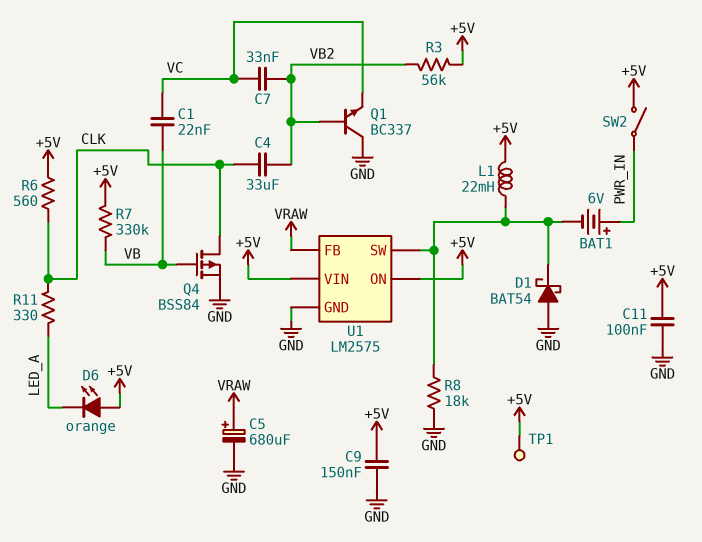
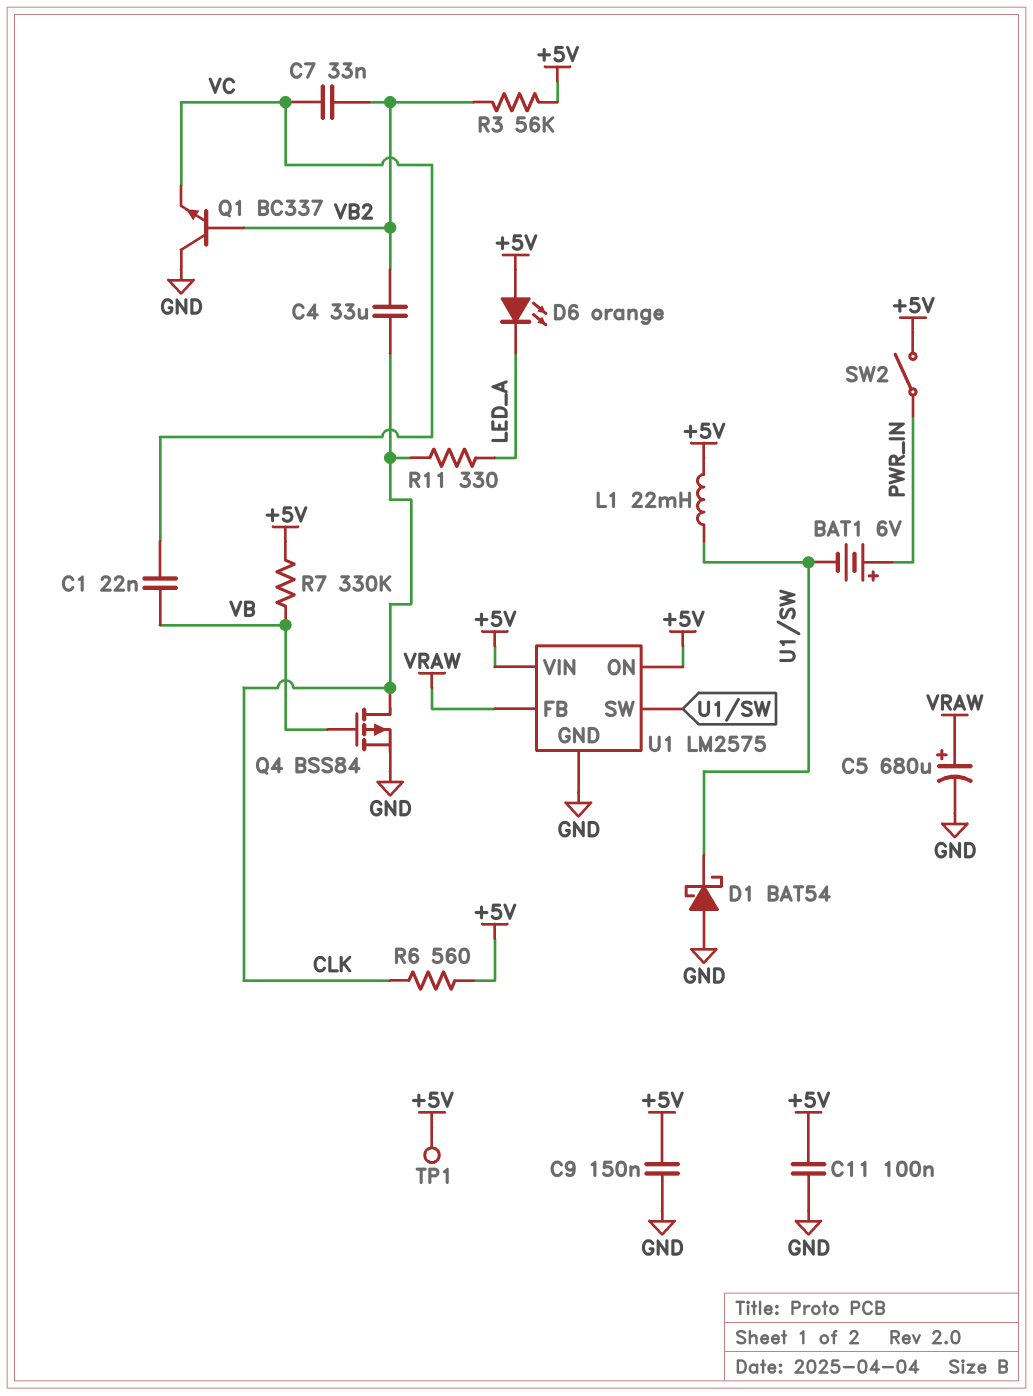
R8: 18k (GND, U1/SW) -> none

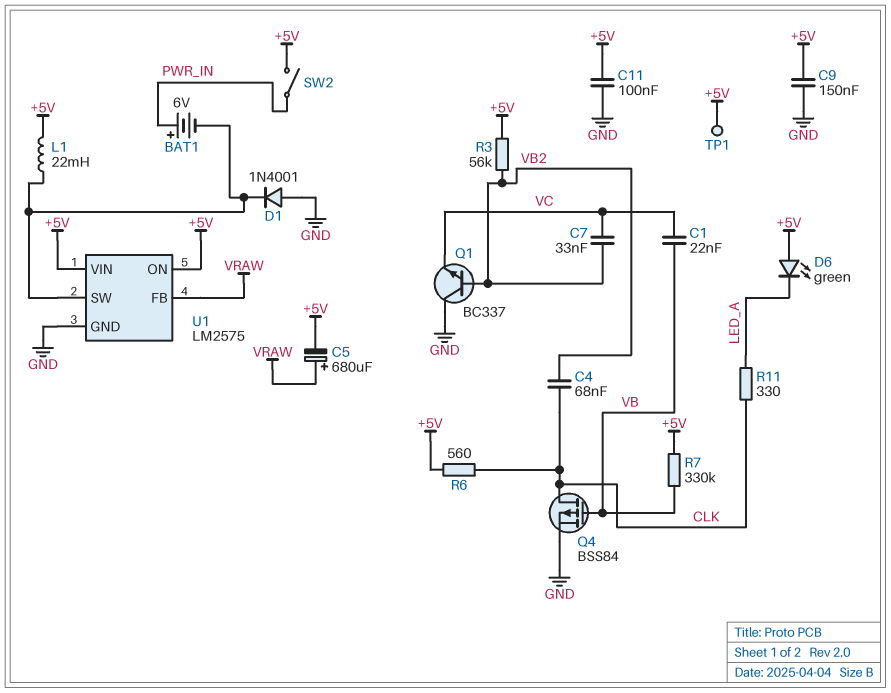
C4: 33uF (CLK, VB2) -> 68nF (CLK, VB2)
C5: 680uF (plus VRAW, minus GND) -> 680uF (plus VRAW, minus +5V)
D1: schottky BAT54 (A GND, K U1/SW) -> diode 1N4001 (A GND, K U1/SW)
D6: LED orange (A +5V, K LED_A) -> LED green (A +5V, K LED_A)

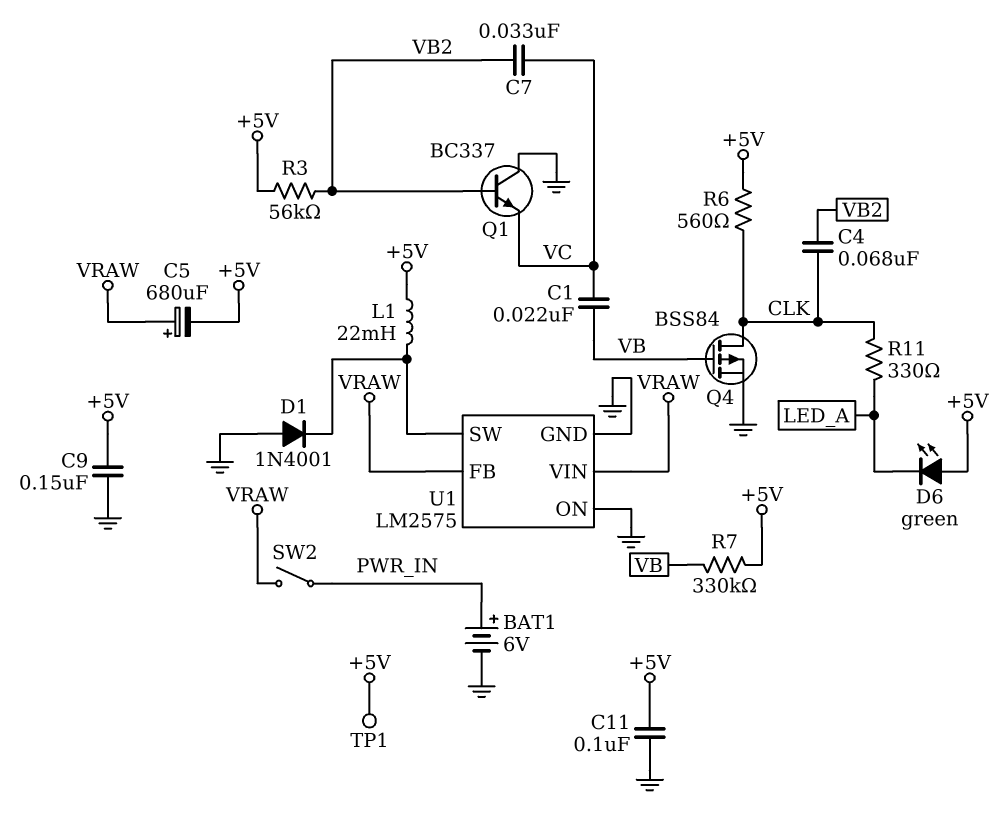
BAT1: 6V (plus PWR_IN, minus U1/SW) -> 6V (plus PWR_IN, minus GND)
SW2: switch (+5V, PWR_IN) -> switch (PWR_IN, VRAW)
U1 pin ON: +5V -> GND
U1 pin VIN: +5V -> VRAW

